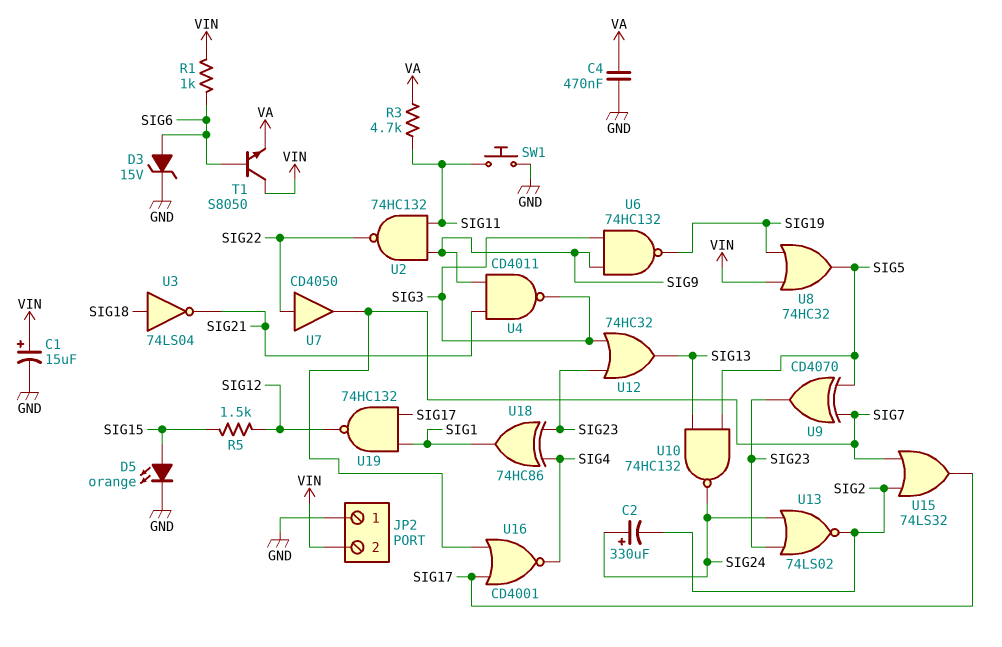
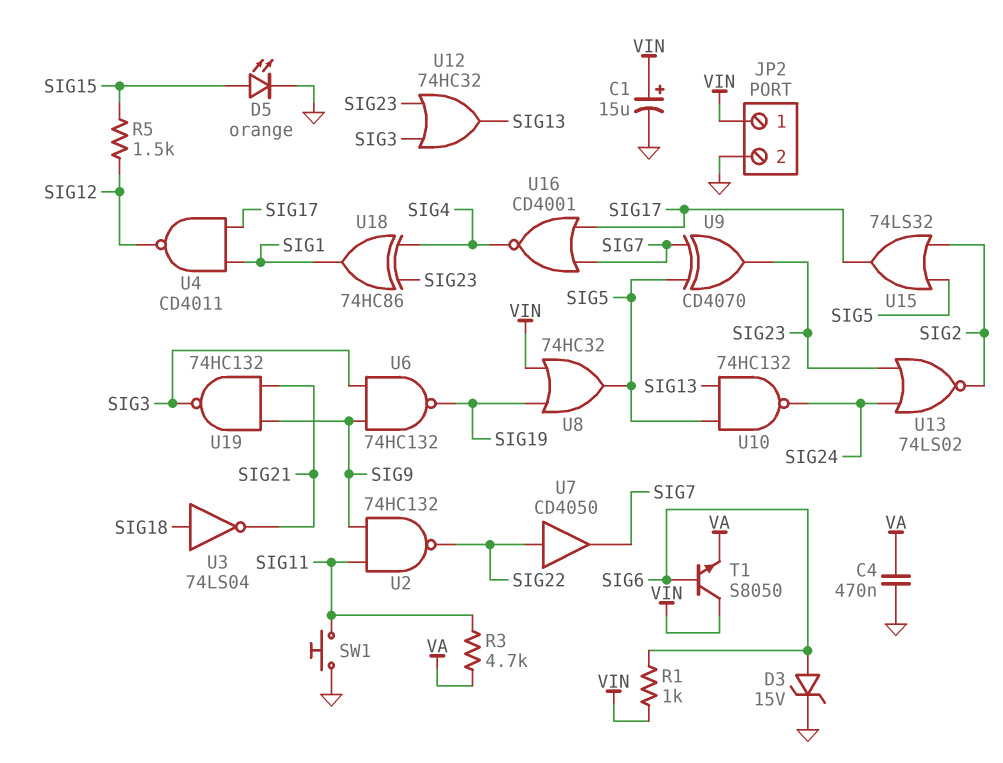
C2: 330uF (plus SIG24, minus SIG2) -> none
JP2 pin 1: GND -> VIN
JP2 pin 2: VIN -> GND
U4: NAND CD4011 (in SIG9, in SIG21, out SIG3) -> NAND CD4011 (in SIG1, in SIG17, out SIG12)
U15: OR 74LS32 (in SIG2, in SIG7, out SIG17) -> OR 74LS32 (in SIG2, in SIG5, out SIG17)
U19: NAND 74HC132 (in SIG1, in SIG17, out SIG12) -> NAND 74HC132 (in SIG9, in SIG21, out SIG3)

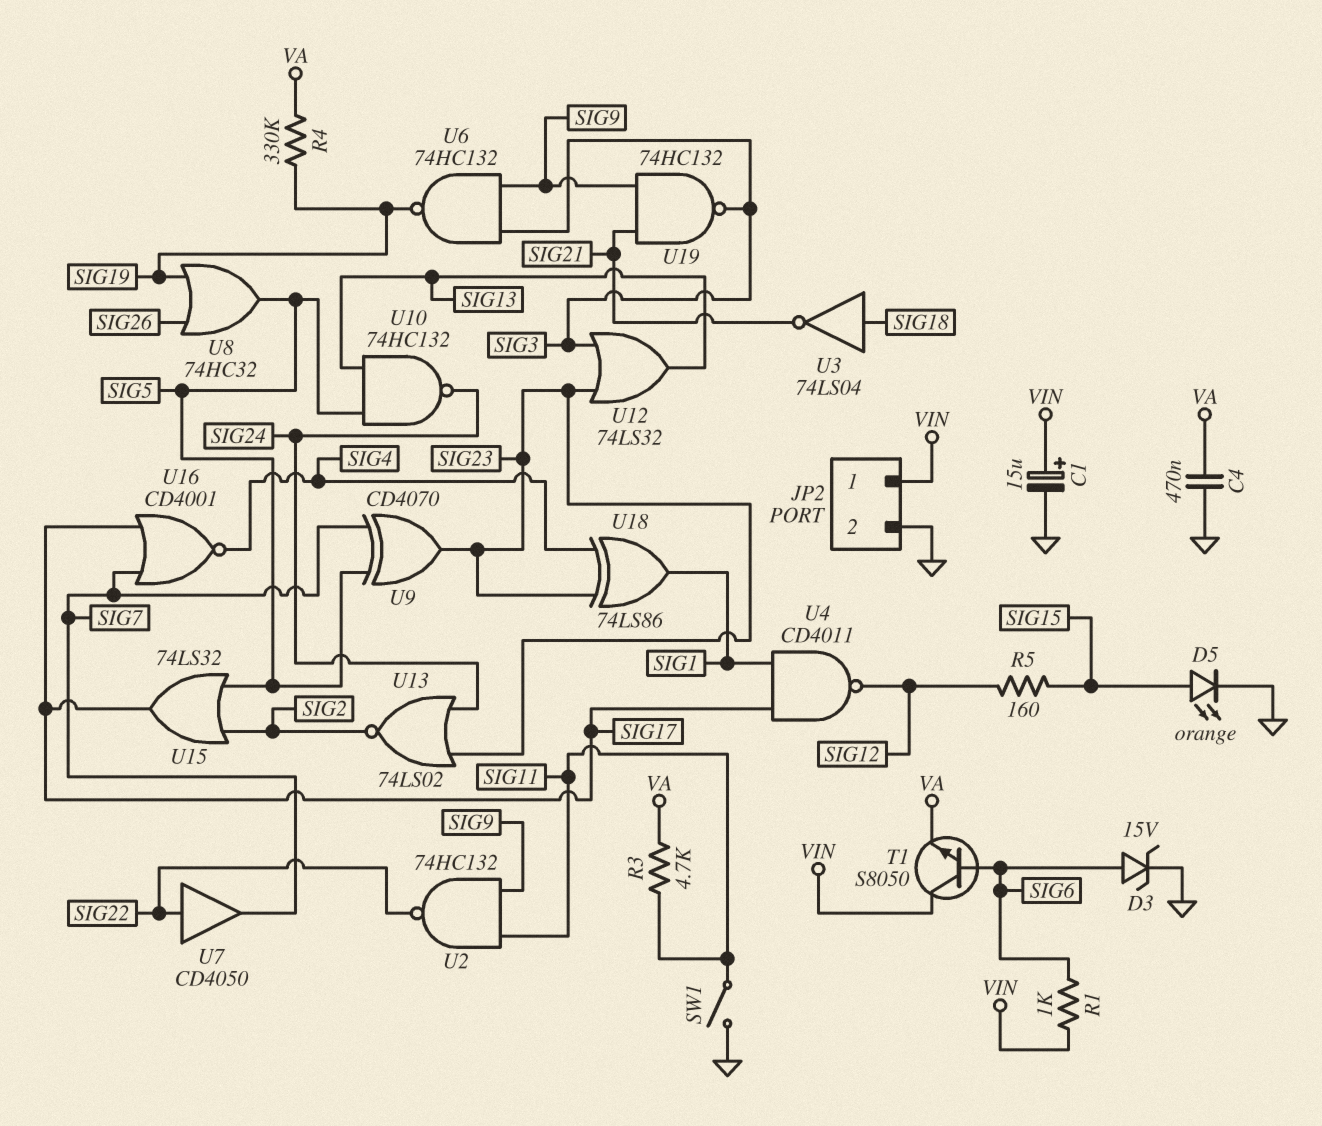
R4: none -> 330k (SIG19, VA)
R5: 1.5k (SIG12, SIG15) -> 160 (SIG12, SIG15)
SW1: button (GND, SIG11) -> switch (GND, SIG11)
U8: OR 74HC32 (in SIG19, in VIN, out SIG5) -> OR 74HC32 (in SIG19, in SIG26, out SIG5)
U12: OR 74HC32 (in SIG3, in SIG23, out SIG13) -> OR 74LS32 (in SIG3, in SIG23, out SIG13)
U18: XOR 74HC86 (in SIG4, in SIG23, out SIG1) -> XOR 74LS86 (in SIG4, in SIG23, out SIG1)

